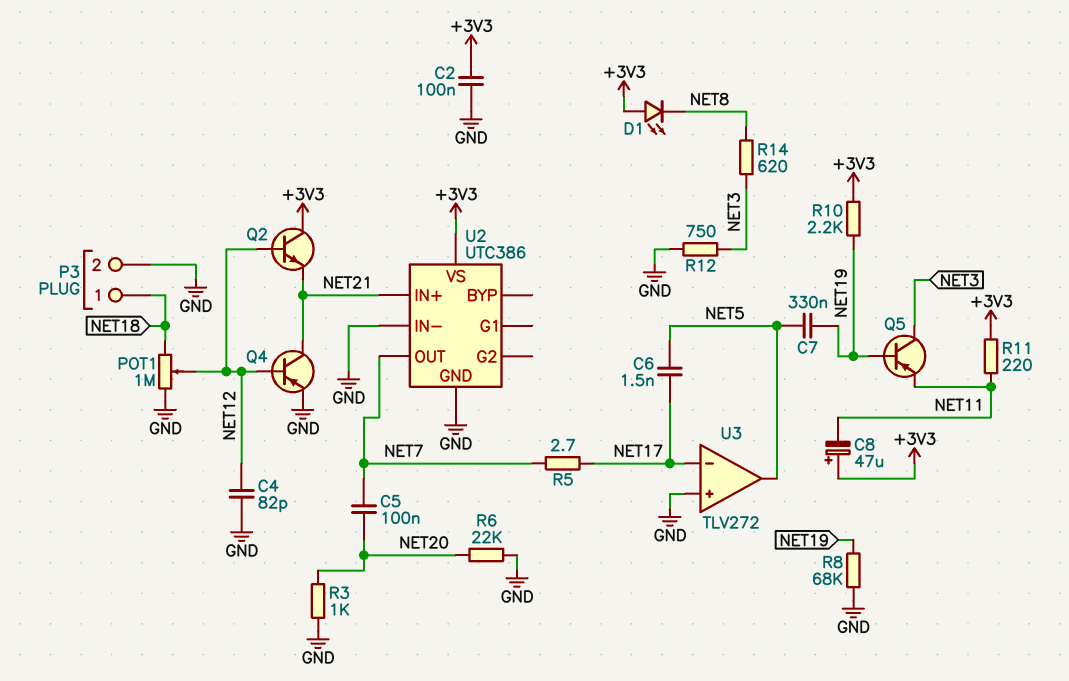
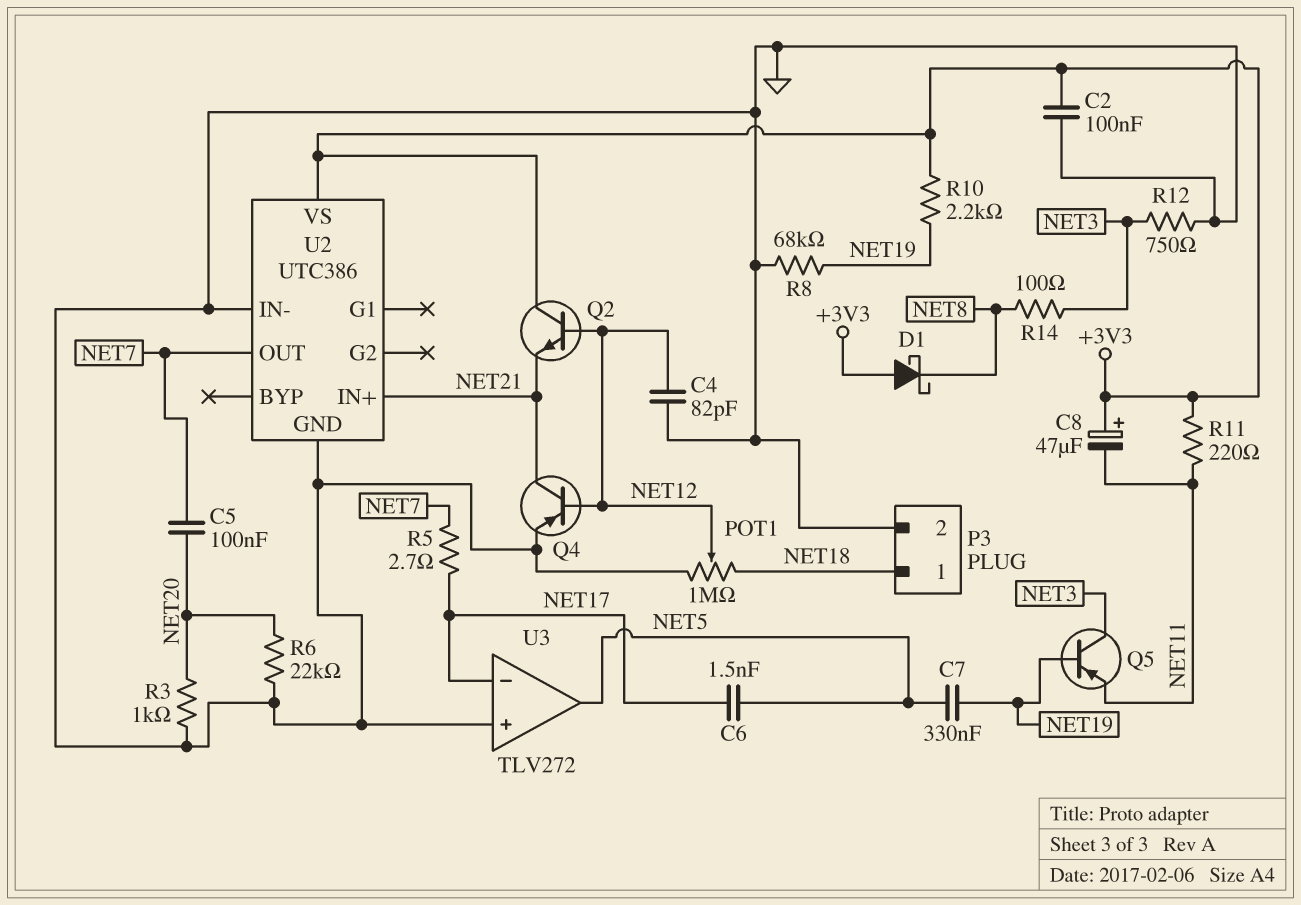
D1: LED (A +3V3, K NET8) -> schottky (A +3V3, K NET8)
R14: 620 (NET3, NET8) -> 100 (NET3, NET8)

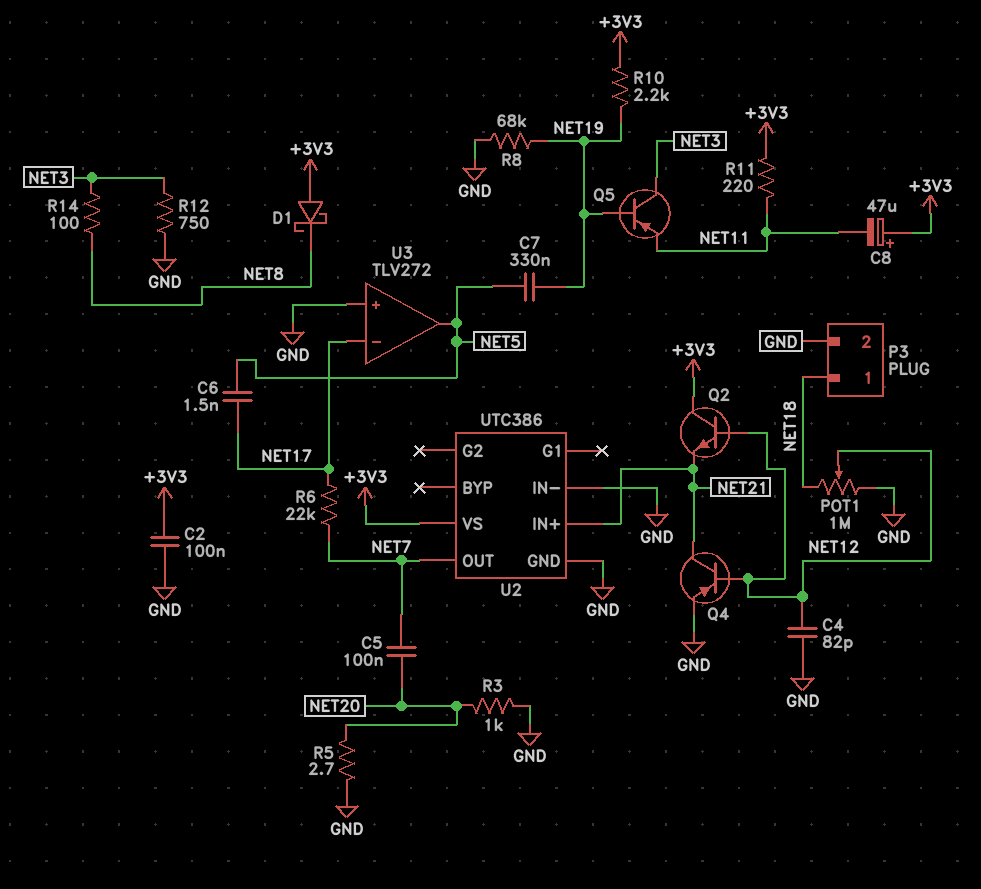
R5: 2.7 (NET7, NET17) -> 2.7 (GND, NET20)
R6: 22k (GND, NET20) -> 22k (NET7, NET17)

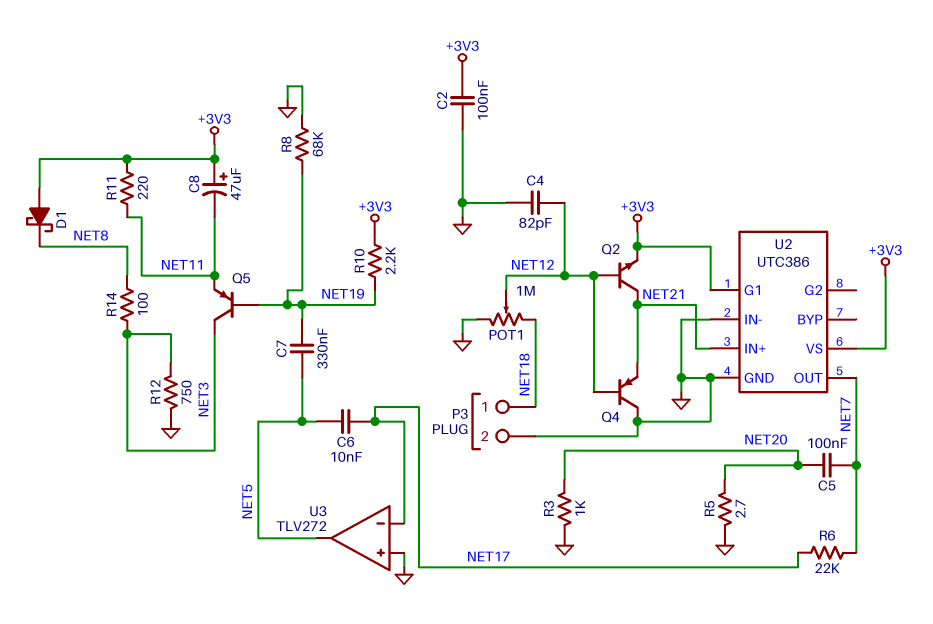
C6: 1.5nF (NET5, NET17) -> 10nF (NET5, NET17)
Q2: NPN (B NET12, C +3V3, E NET21) -> NPN (B NET12, C NET21, E +3V3)
Q4: PNP (B NET12, C NET21, E GND) -> PNP (B NET12, C GND, E NET21)
U2 pin G1: none -> +3V3

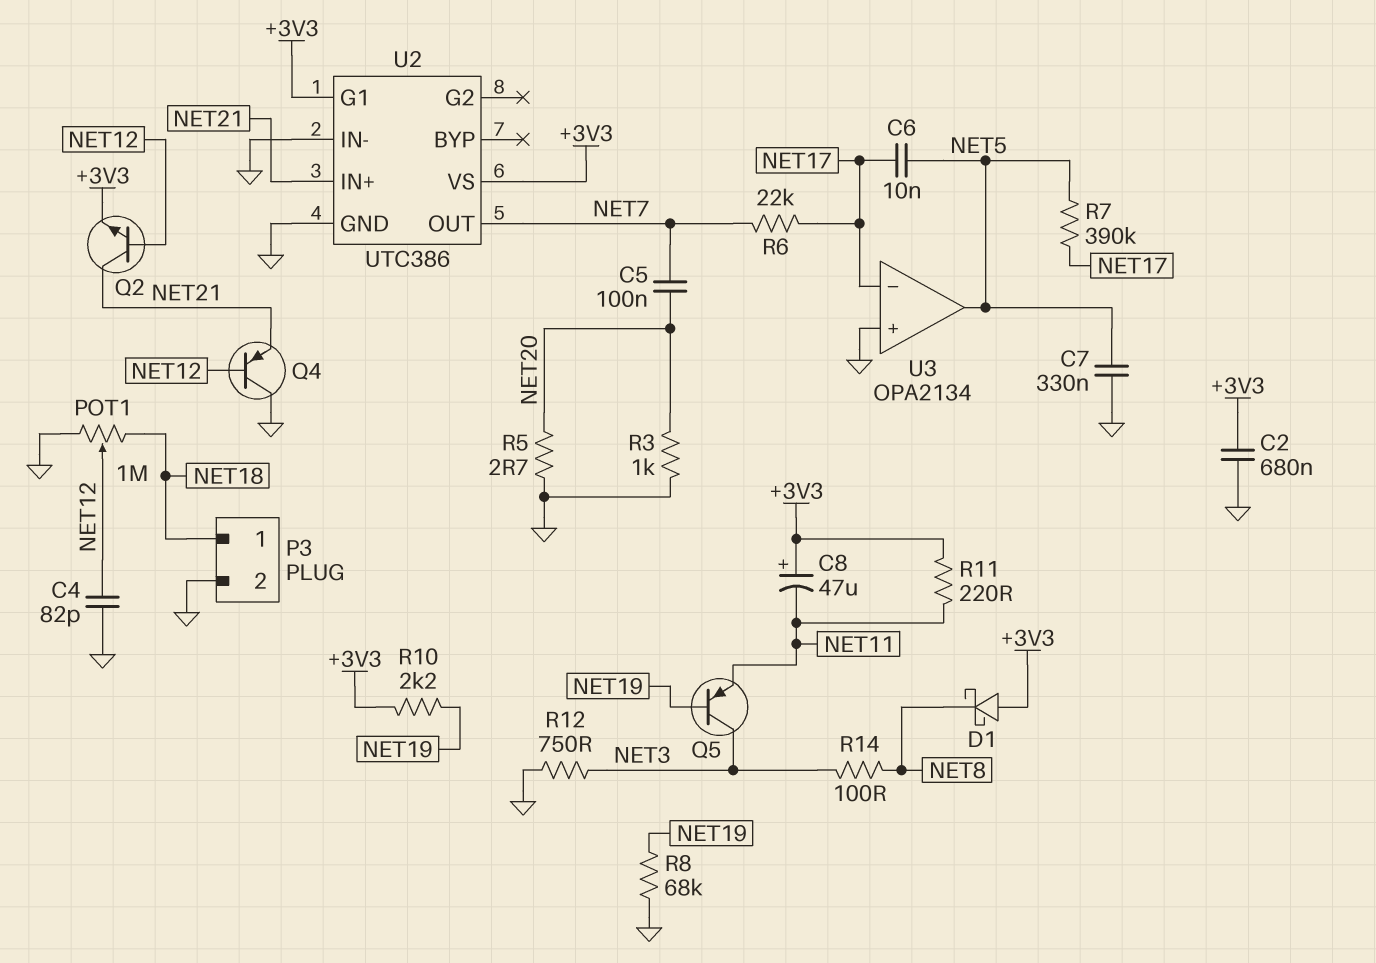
C2: 100nF (+3V3, GND) -> 680nF (+3V3, GND)
C7: 330nF (NET5, NET19) -> 330nF (GND, NET5)
R7: none -> 390k (NET5, NET17)
U3: TLV272 -> OPA2134

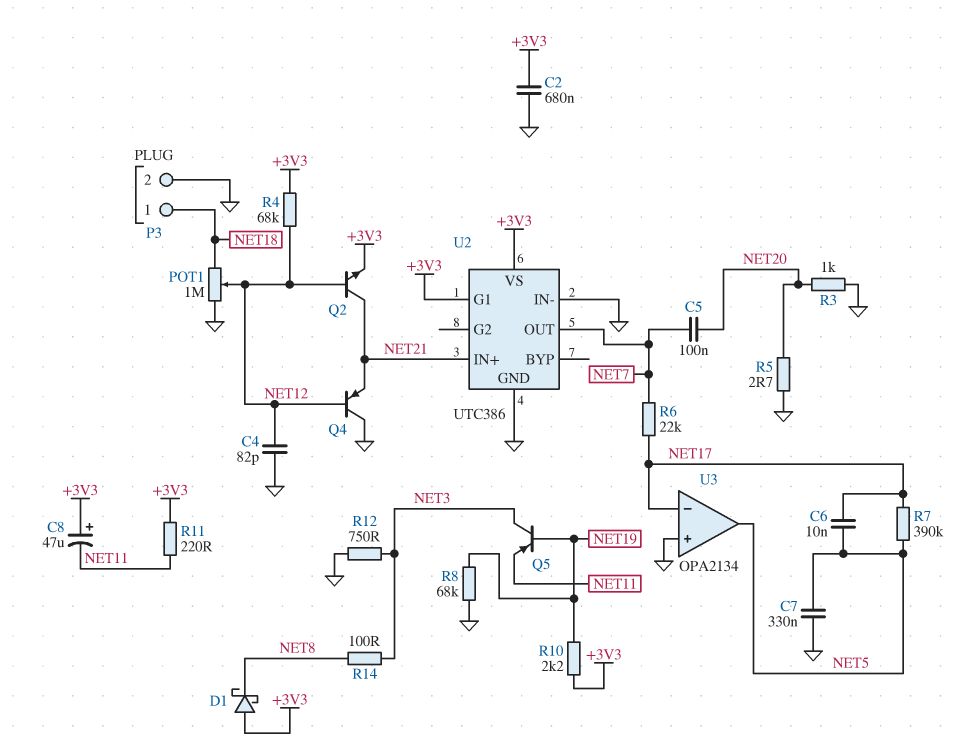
R4: none -> 68k (+3V3, NET12)

